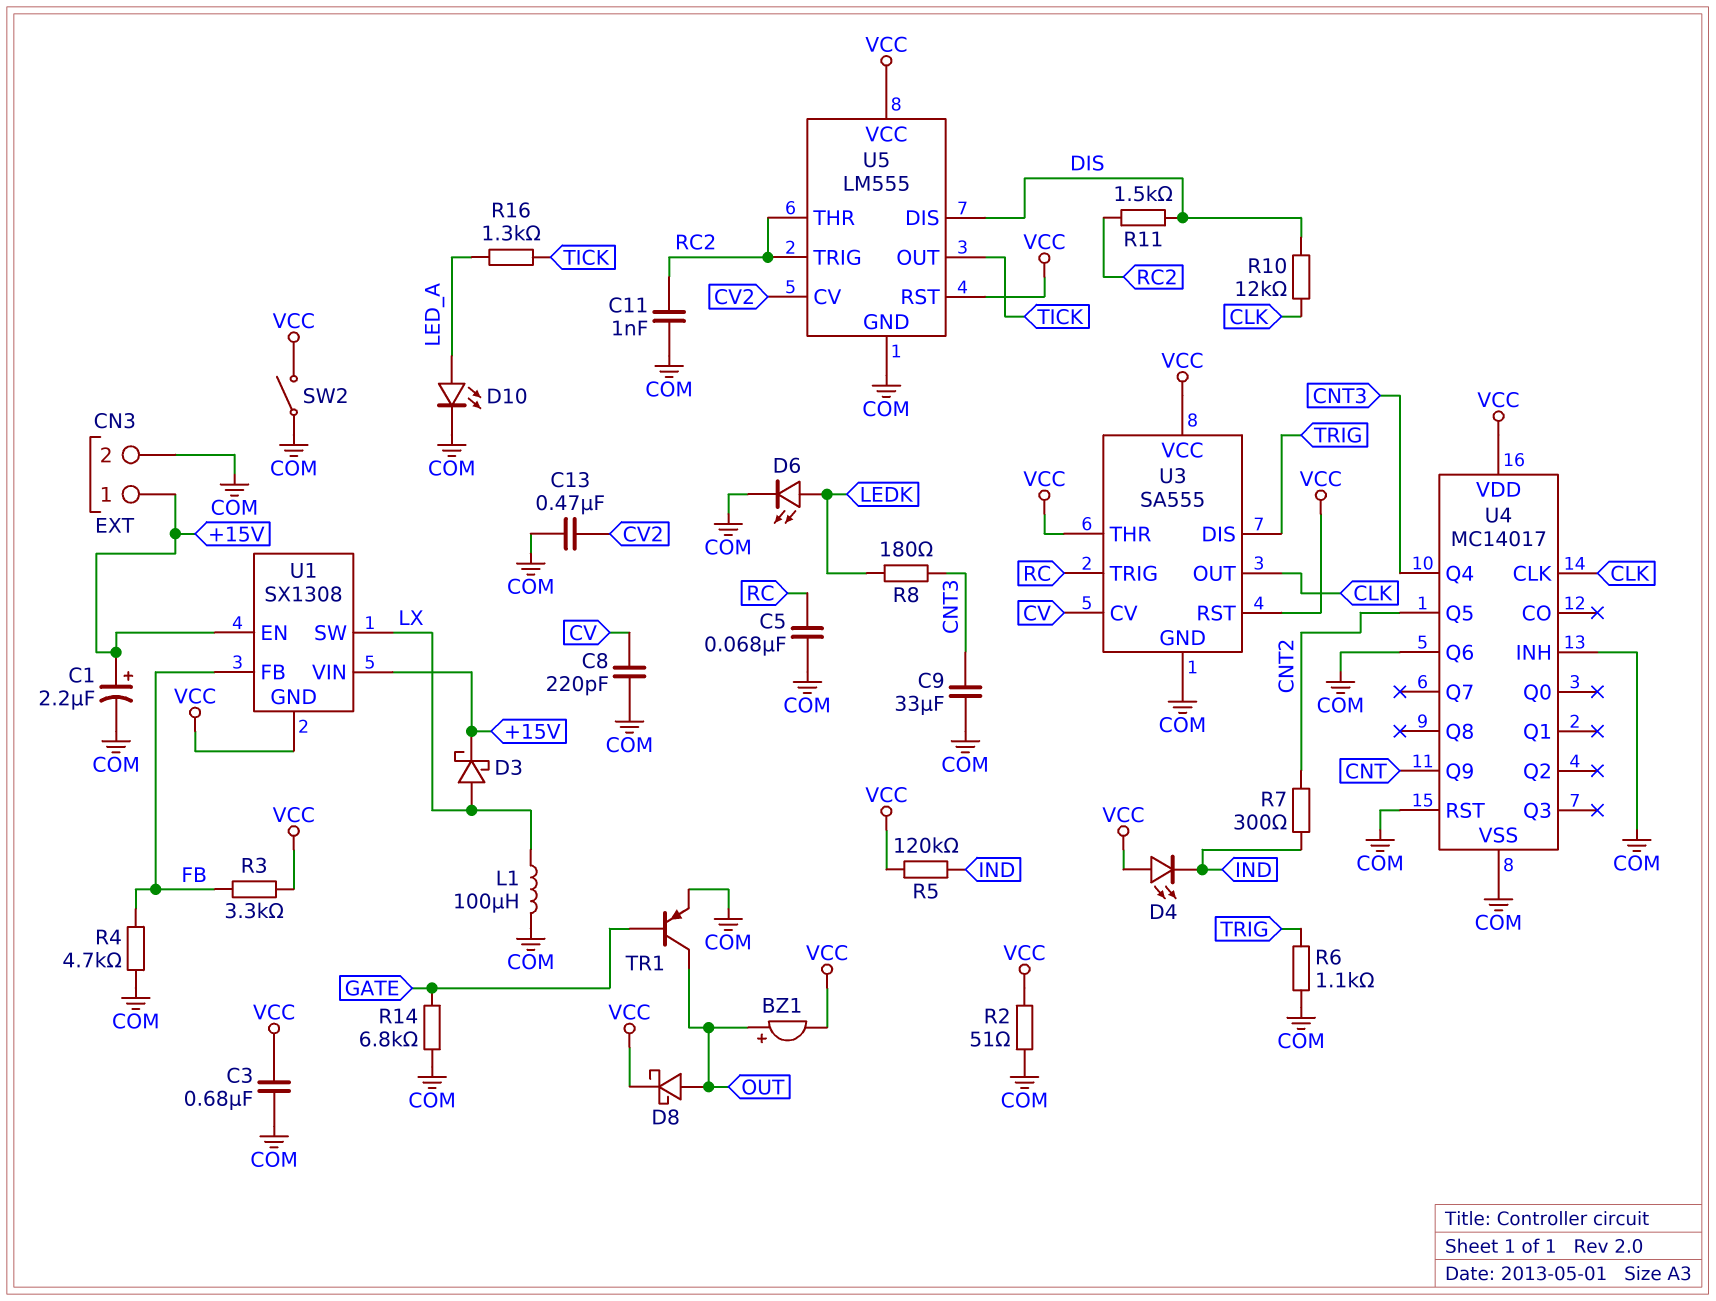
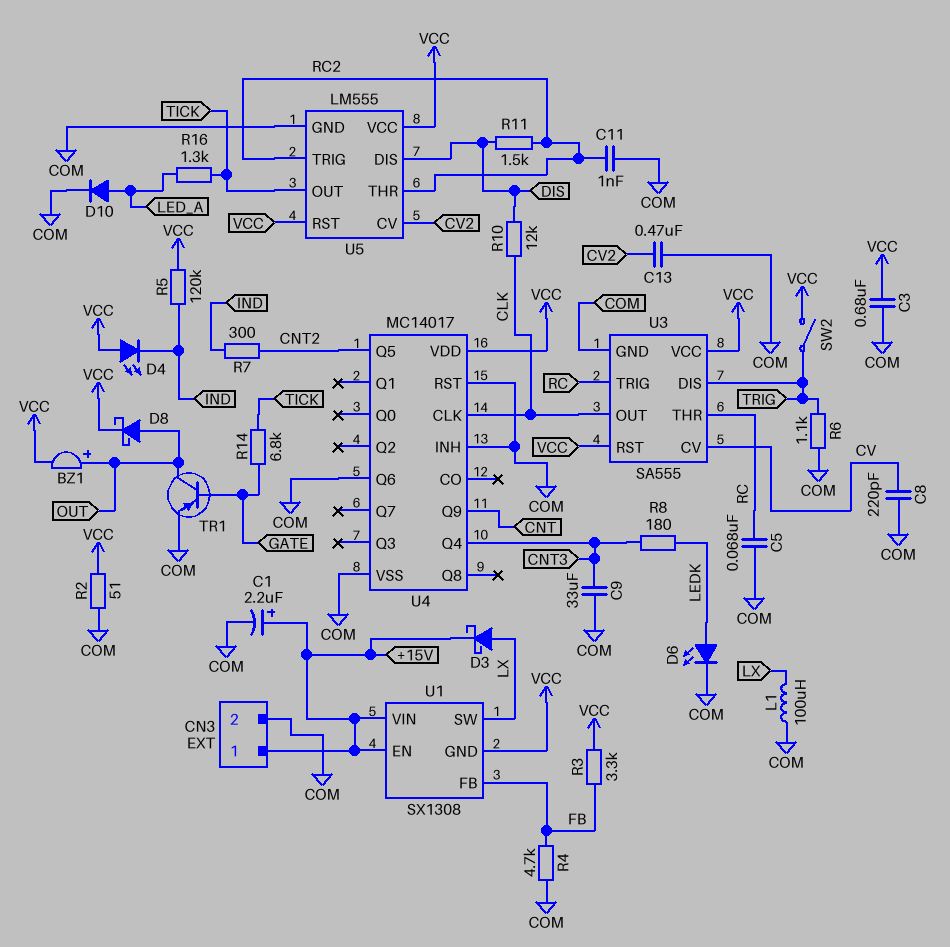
D10: LED (A LED_A, K COM) -> diode (A LED_A, K COM)
R14: 6.8k (COM, GATE) -> 6.8k (GATE, TICK)
SW2: switch (COM, VCC) -> switch (TRIG, VCC)
U3 pin THR: VCC -> RC

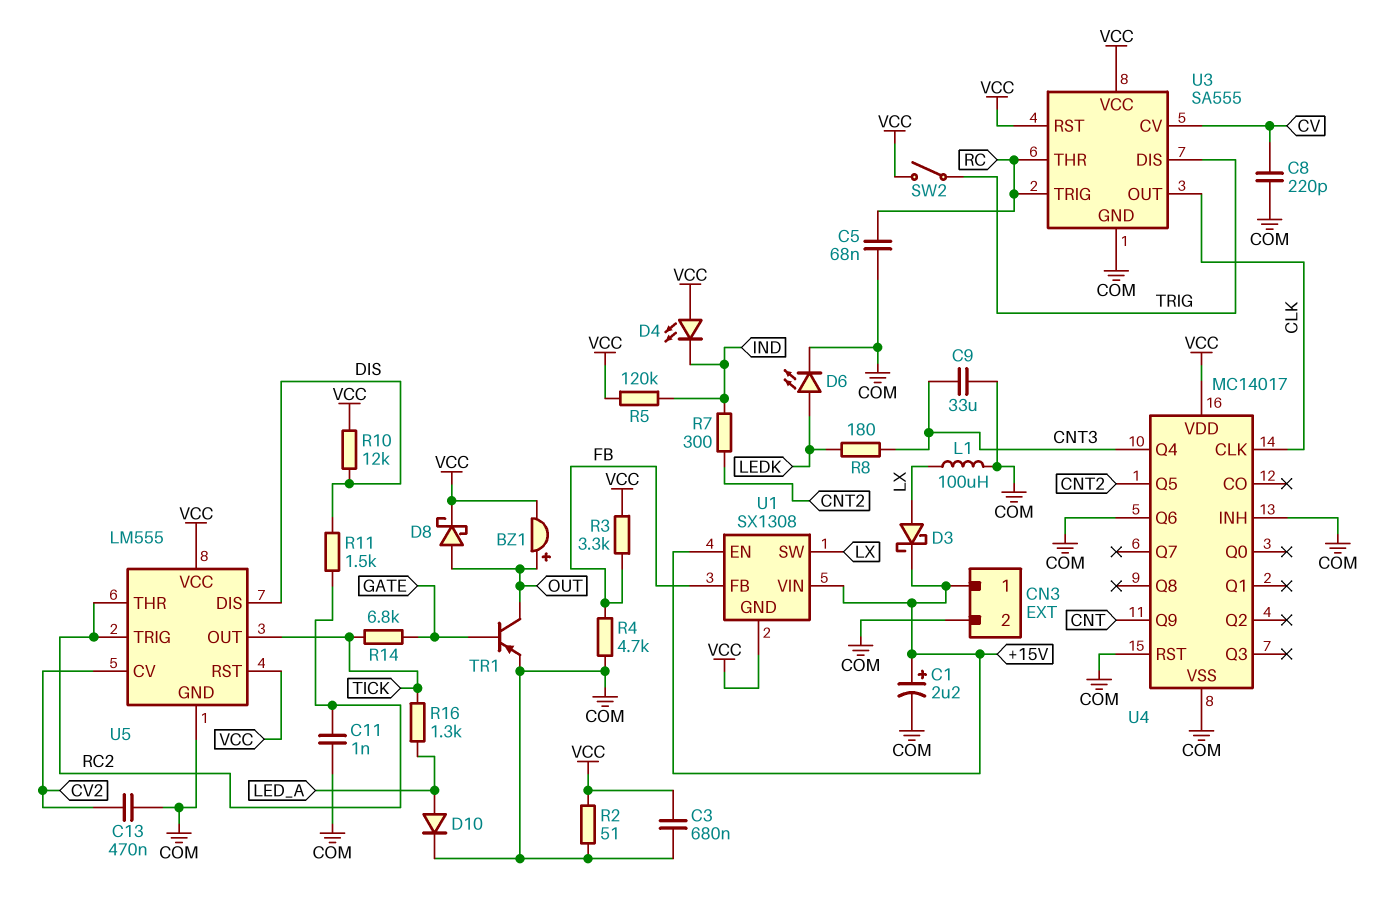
R6: 1.1k (COM, TRIG) -> none
R10: 12k (CLK, DIS) -> 12k (DIS, VCC)

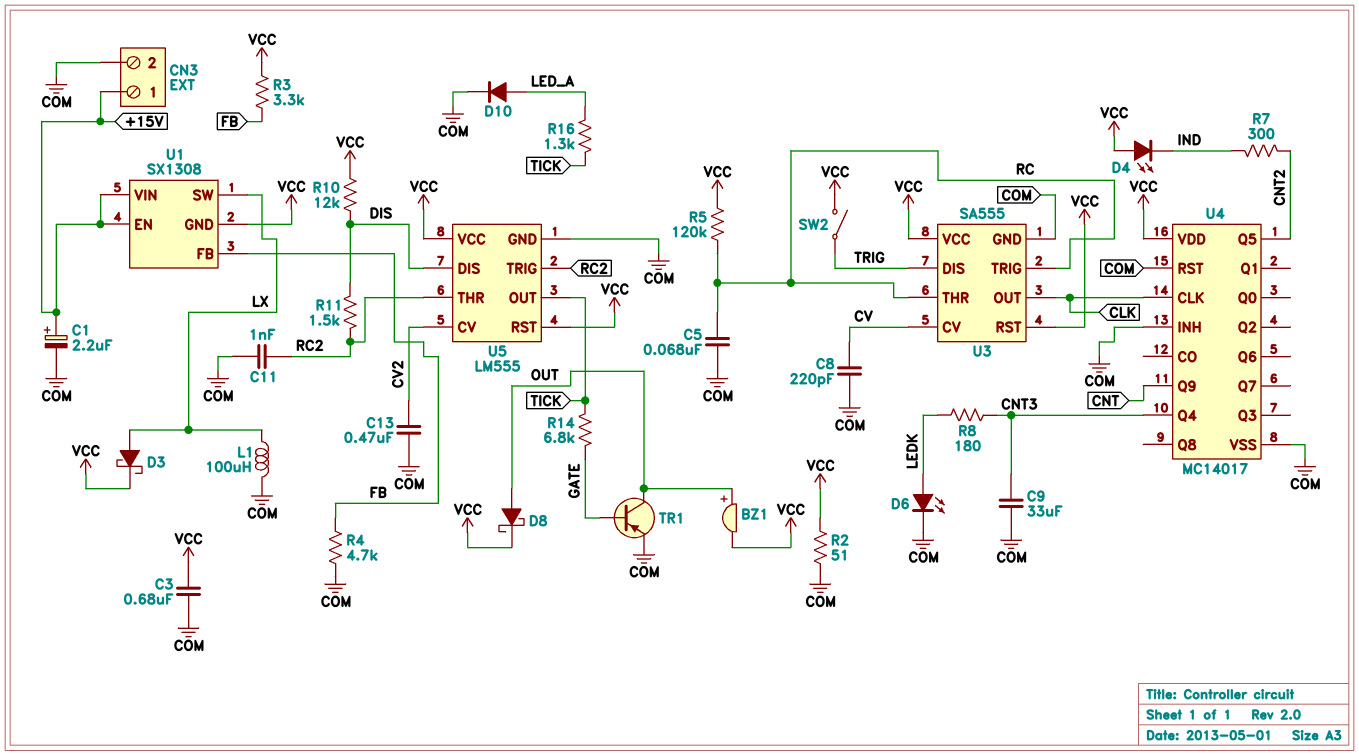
D3: schottky (A LX, K +15V) -> schottky (A LX, K VCC)
R5: 120k (IND, VCC) -> 120k (RC, VCC)
U4 pin Q6: COM -> none

